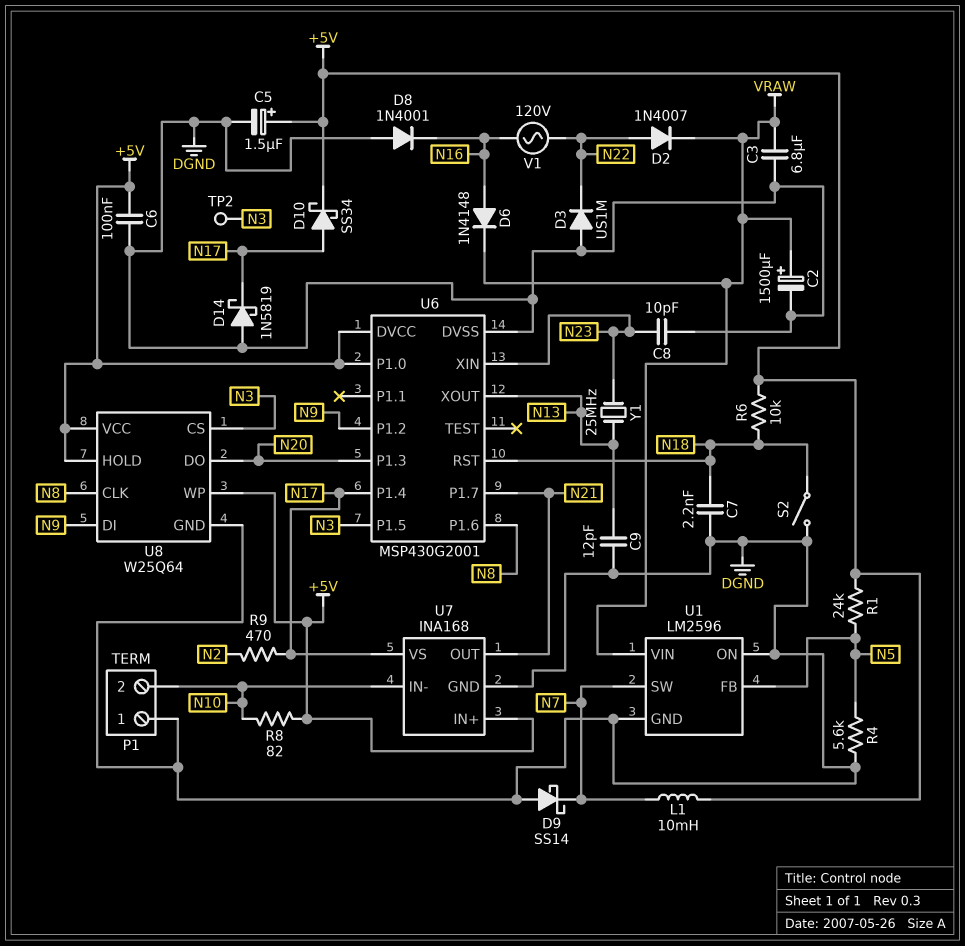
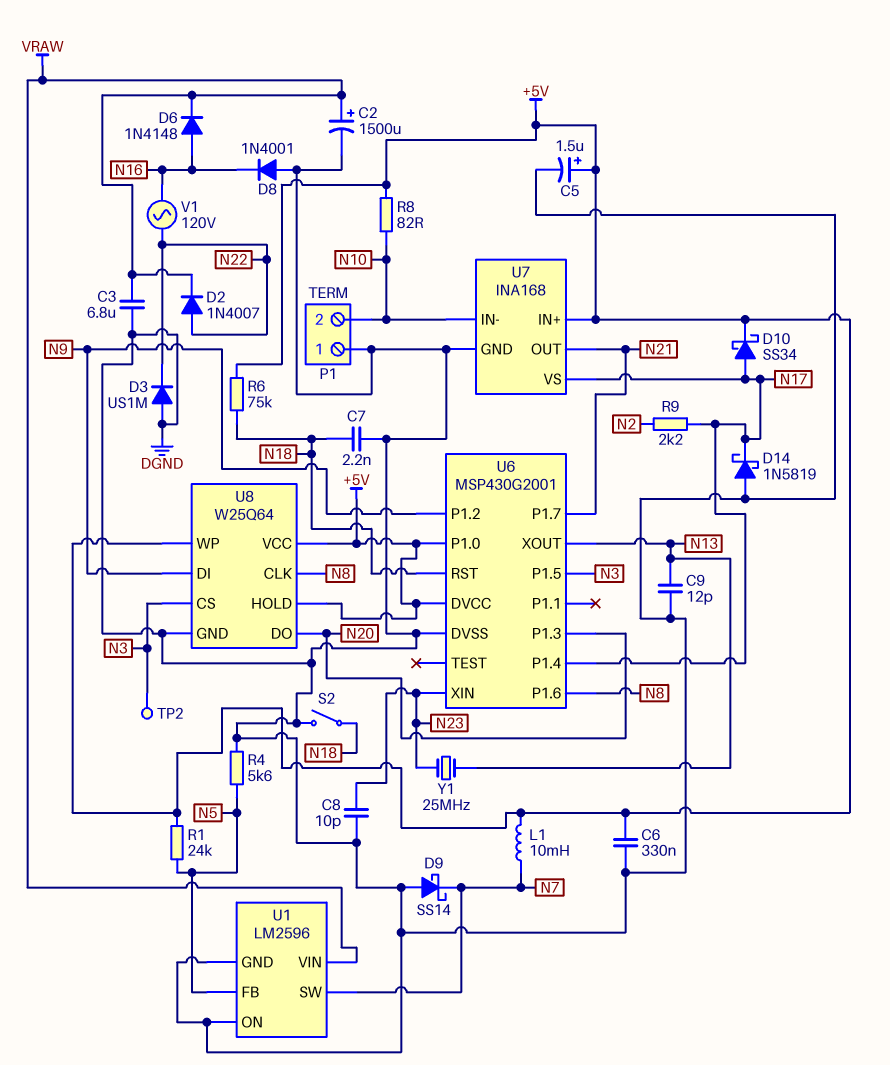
C6: 100nF (+5V, DGND) -> 330nF (+5V, DGND)
R6: 10k (+5V, N18) -> 75k (+5V, N18)
R9: 470 (N2, N17) -> 2.2k (N2, N17)

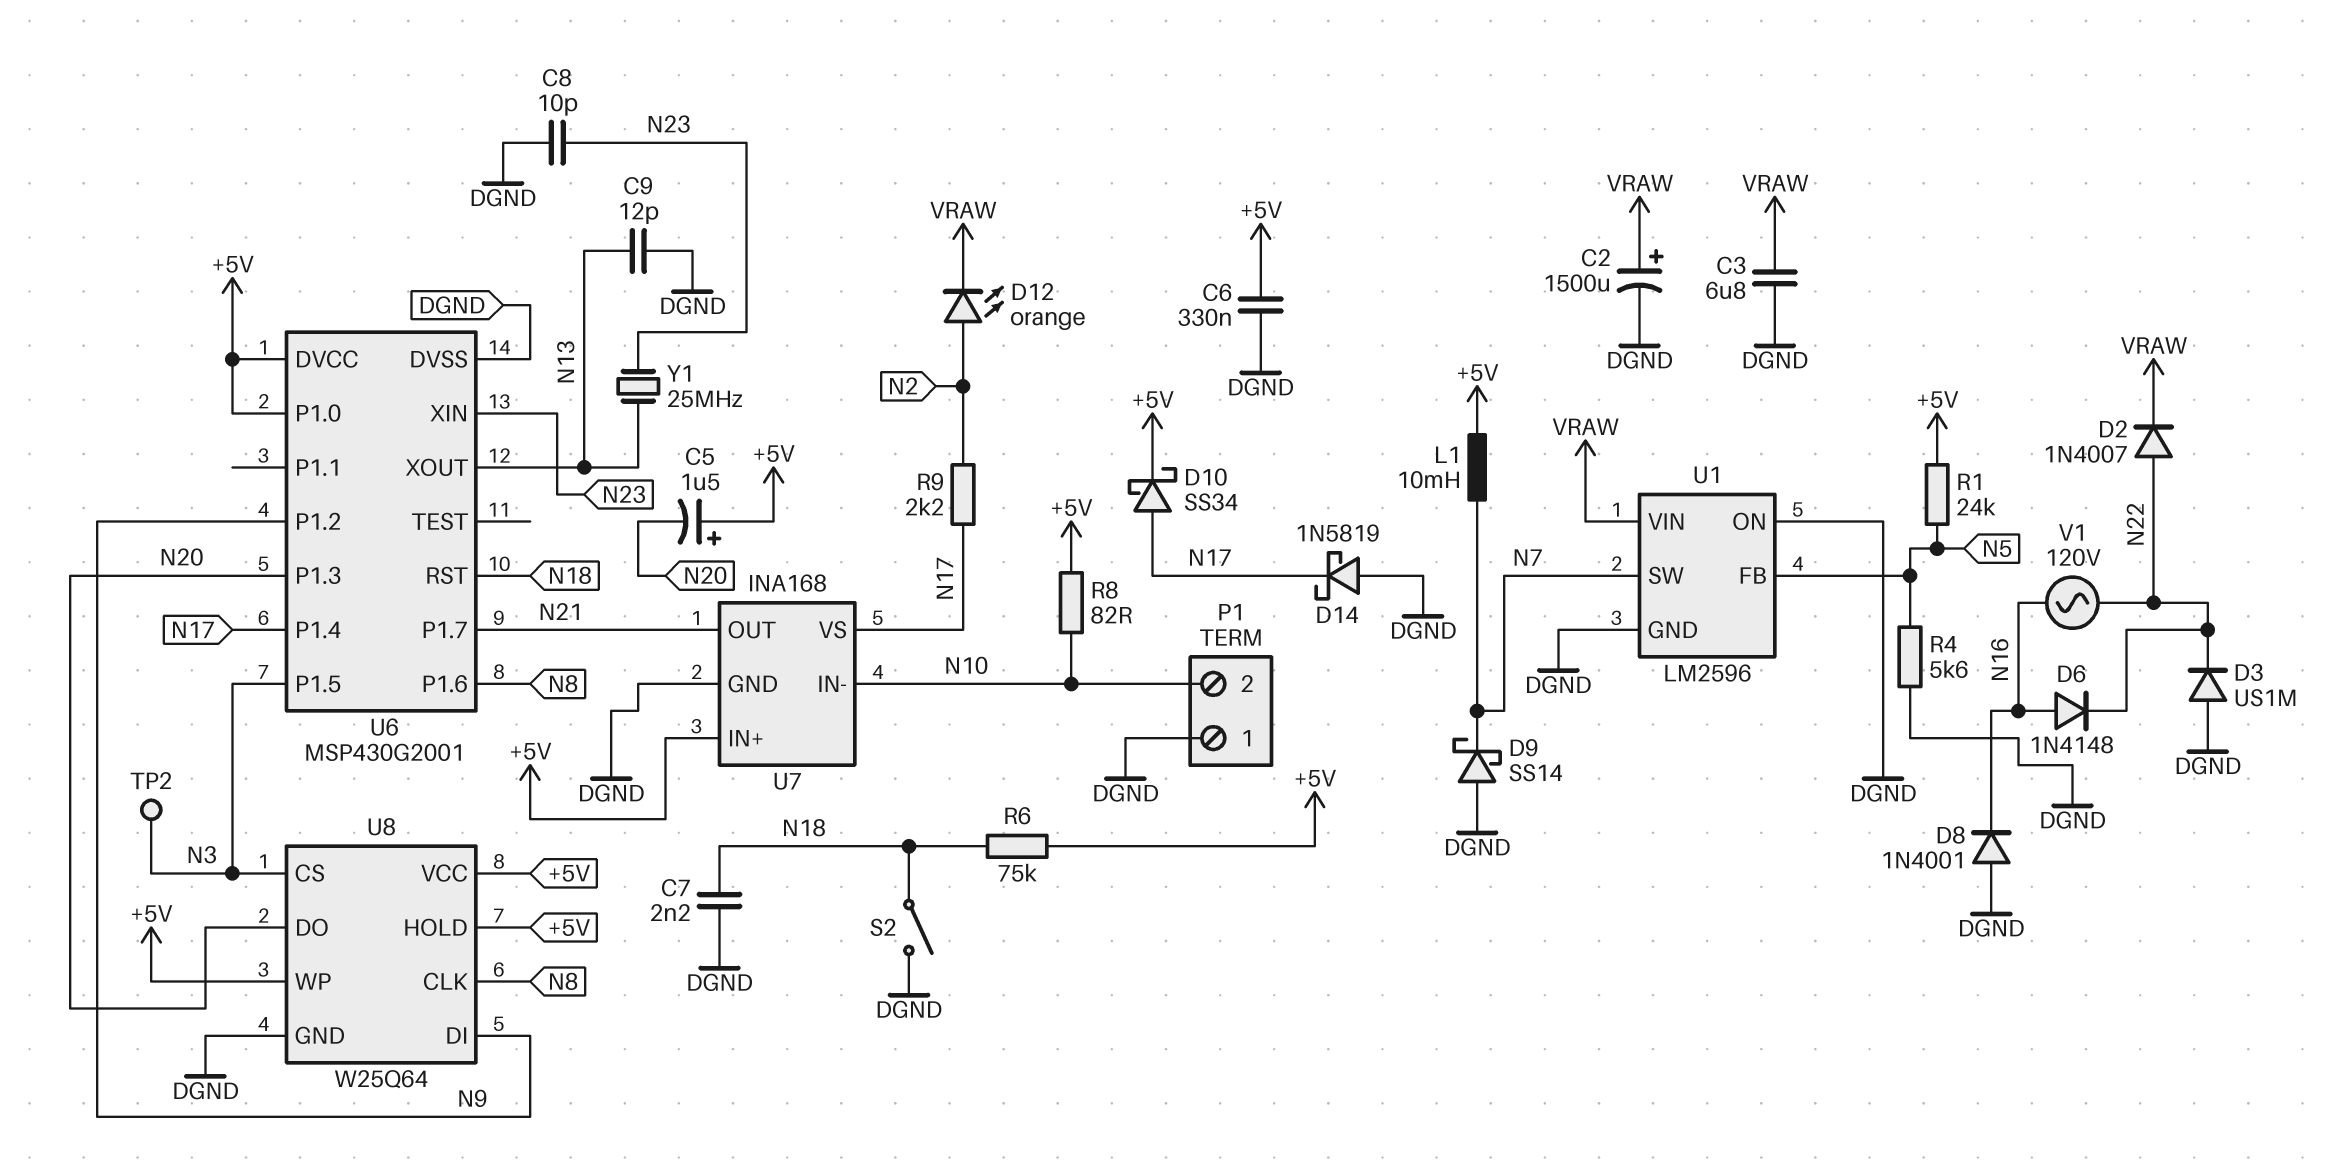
C5: 1.5uF (plus +5V, minus DGND) -> 1.5uF (plus +5V, minus N20)
D6: diode 1N4148 (A N16, K VRAW) -> diode 1N4148 (A N16, K N22)
D12: none -> LED orange (A N2, K VRAW)

